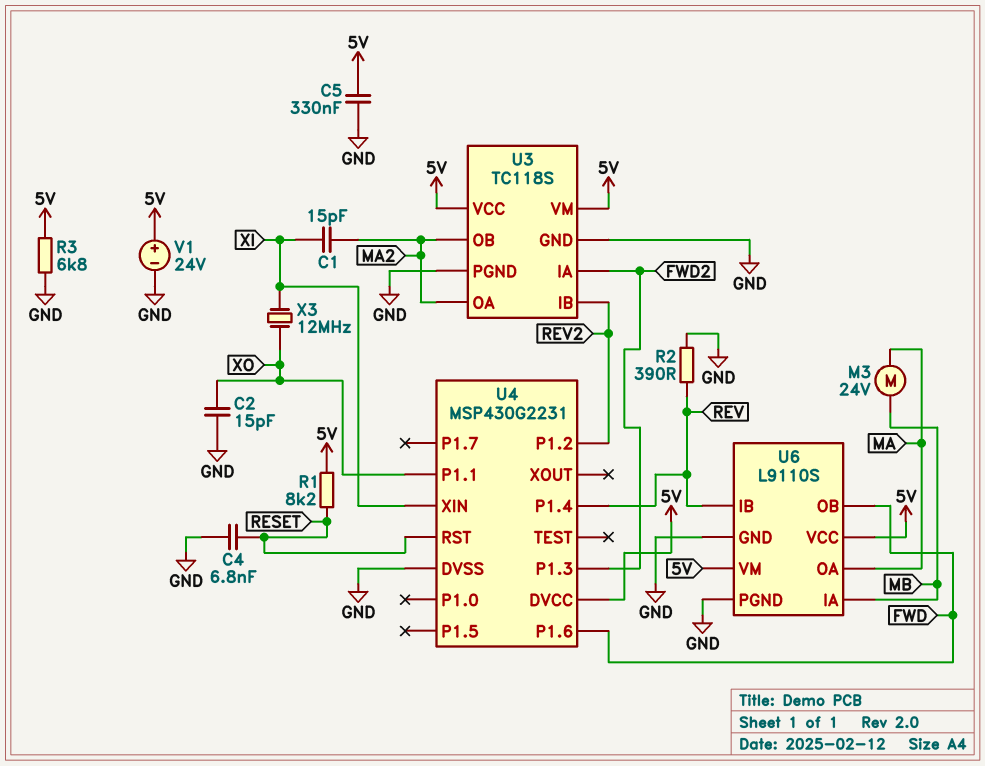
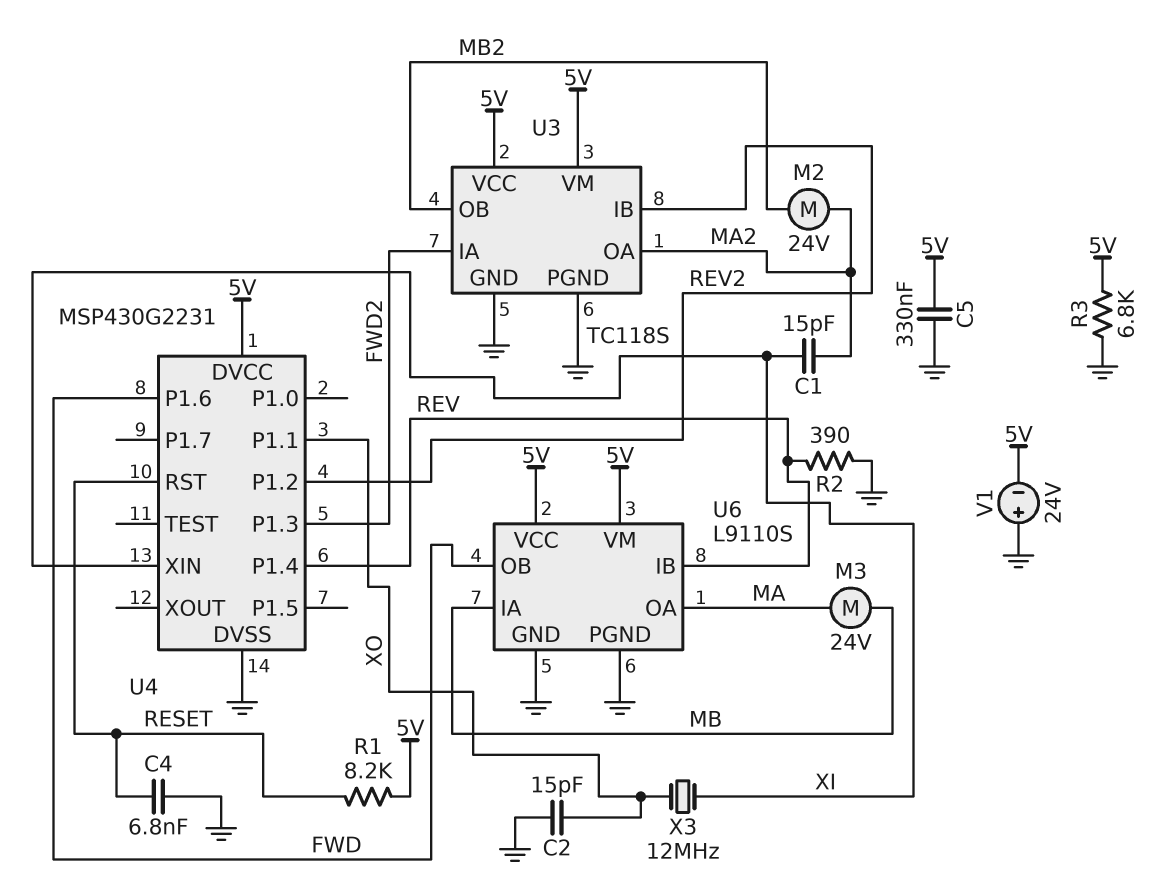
M2: none -> motor 24V (MA2, MB2)
U3 pin OB: MA2 -> MB2
V1: 24V (plus 5V, minus GND) -> 24V (plus GND, minus 5V)

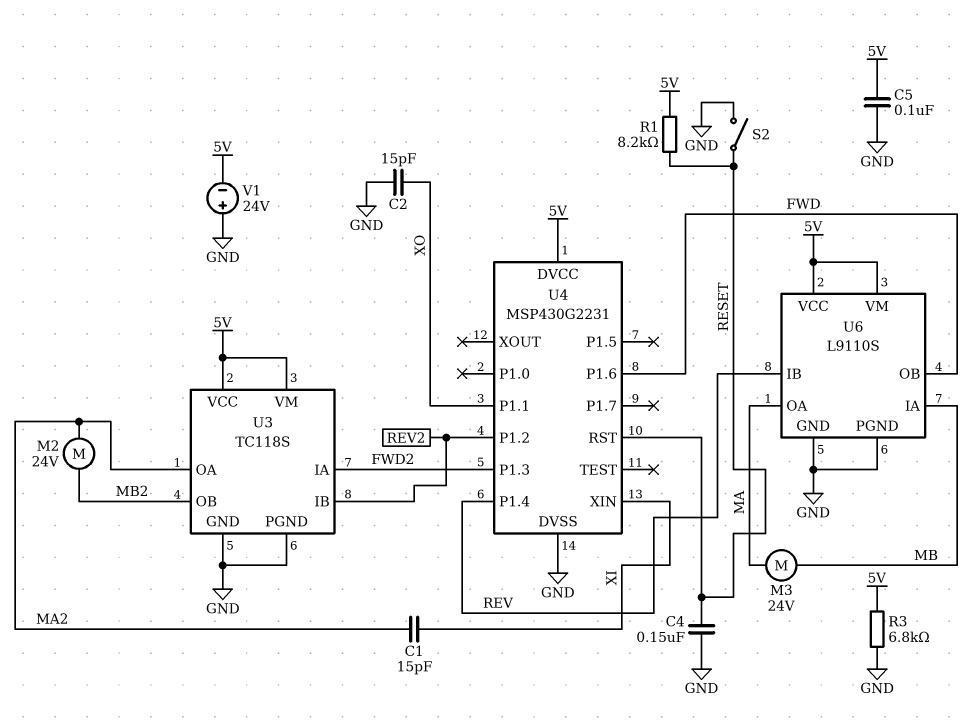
C4: 6.8nF (GND, RESET) -> 150nF (GND, RESET)
C5: 330nF (5V, GND) -> 100nF (5V, GND)
R2: 390 (GND, REV) -> none
S2: none -> switch (GND, RESET)
X3: 12MHz (XI, XO) -> none

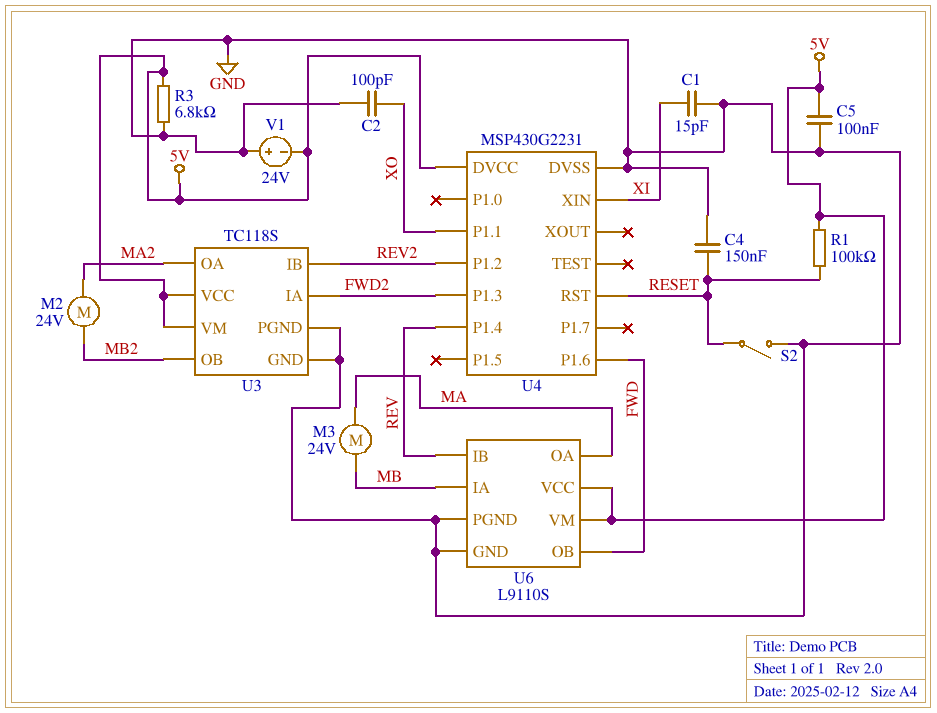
C1: 15pF (MA2, XI) -> 15pF (GND, XI)
C2: 15pF (GND, XO) -> 100pF (GND, XO)
R1: 8.2k (5V, RESET) -> 100k (5V, RESET)

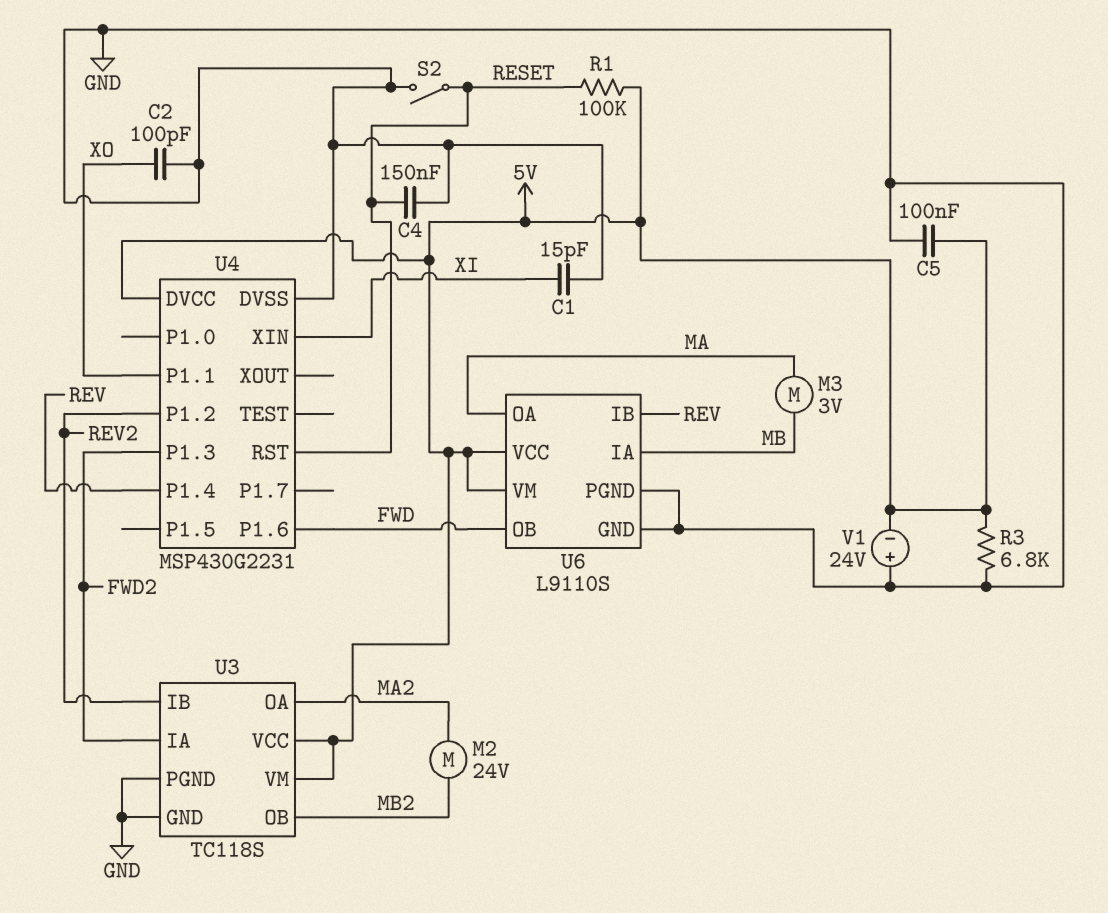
M3: motor 24V (MA, MB) -> motor 3V (MA, MB)

